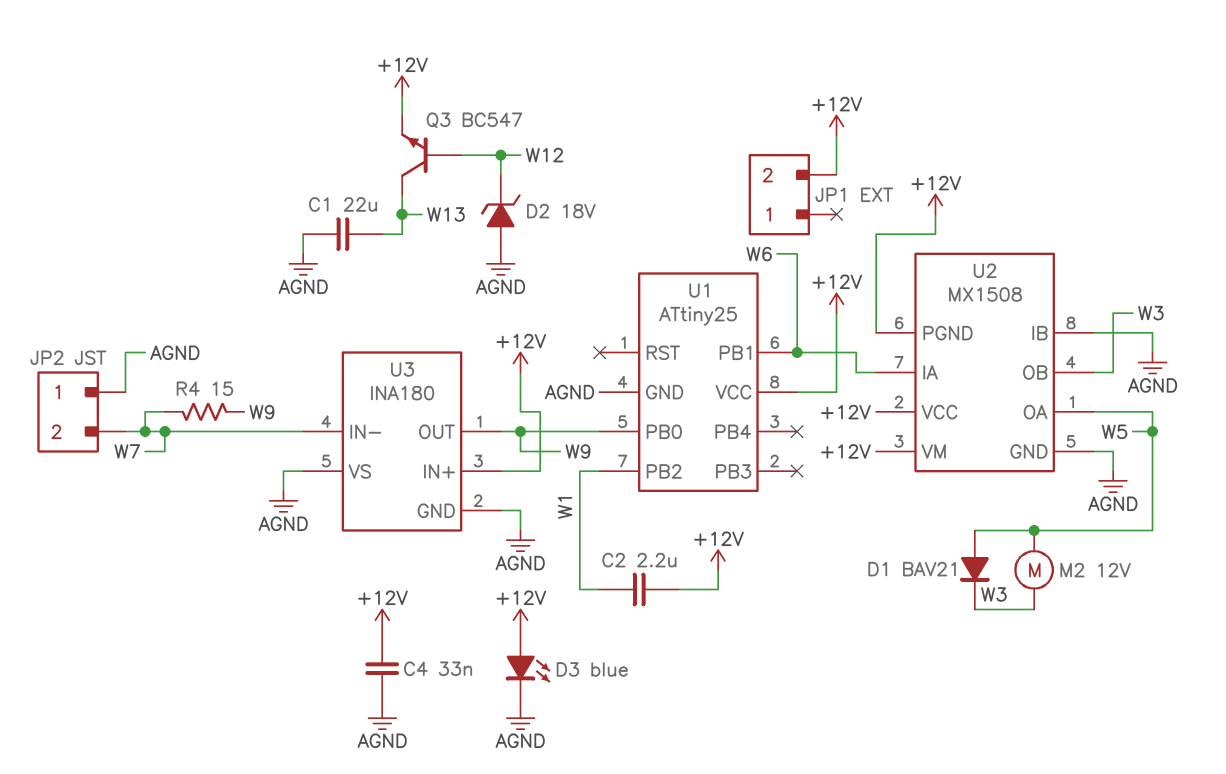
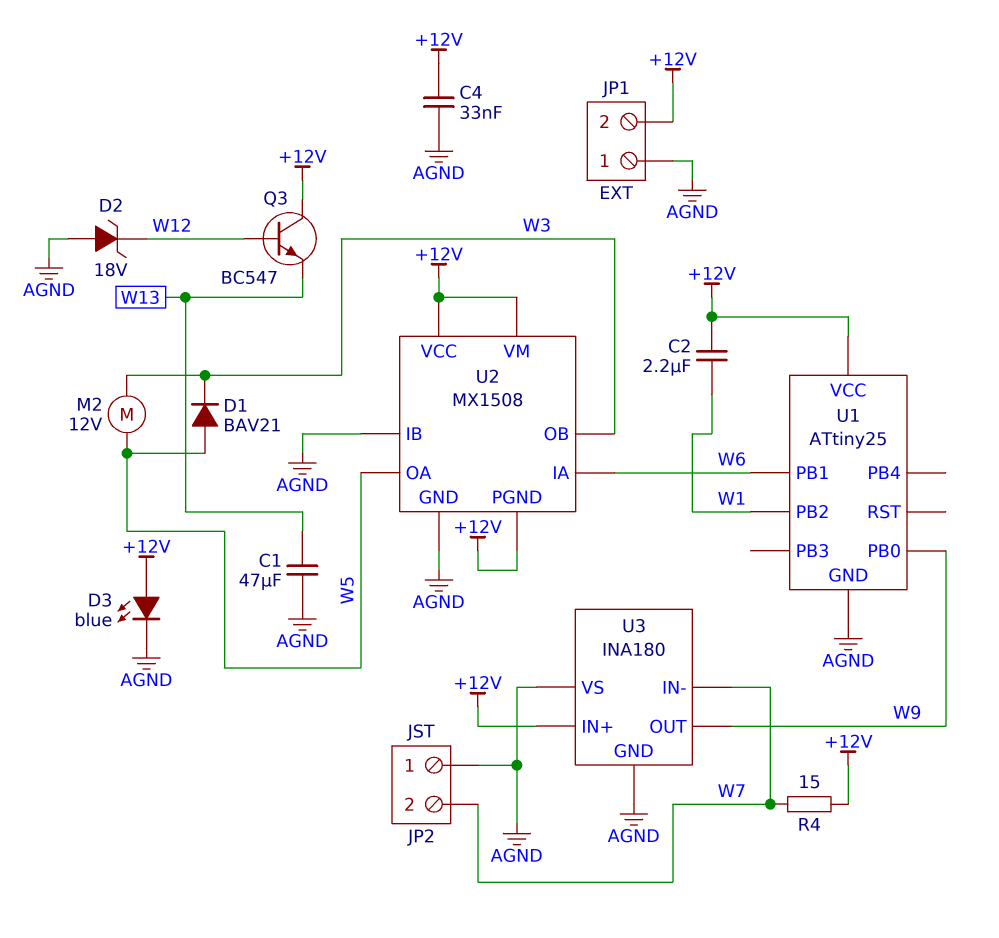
C1: 22uF (AGND, W13) -> 47uF (AGND, W13)
JP1 pin 1: none -> AGND
Q3: NPN BC547 (B W12, C W13, E +12V) -> NPN BC547 (B W12, C +12V, E W13)
R4: 15 (W7, W9) -> 15 (+12V, W7)

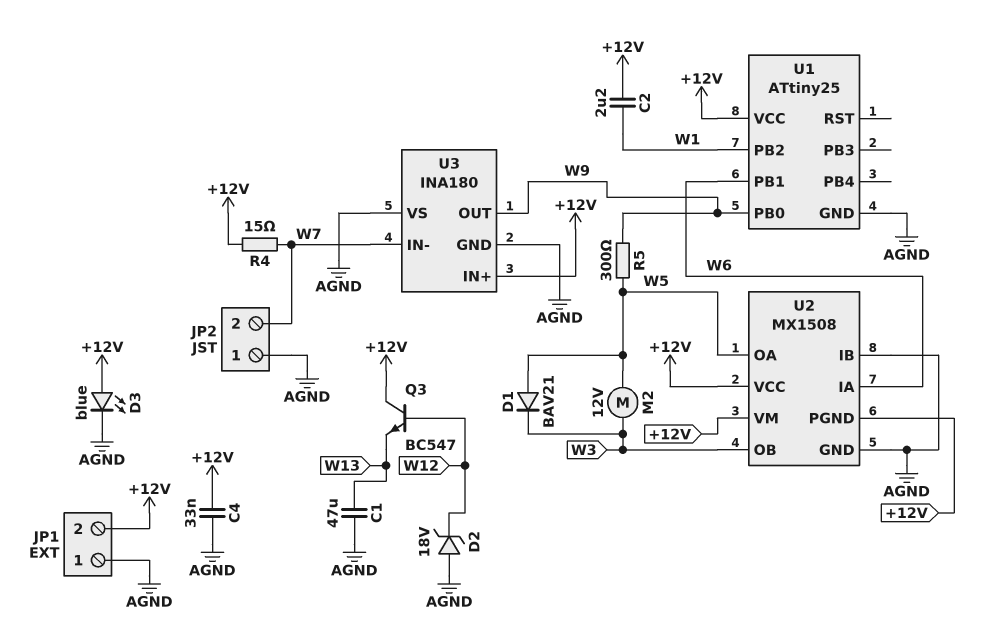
R5: none -> 300 (W5, W9)

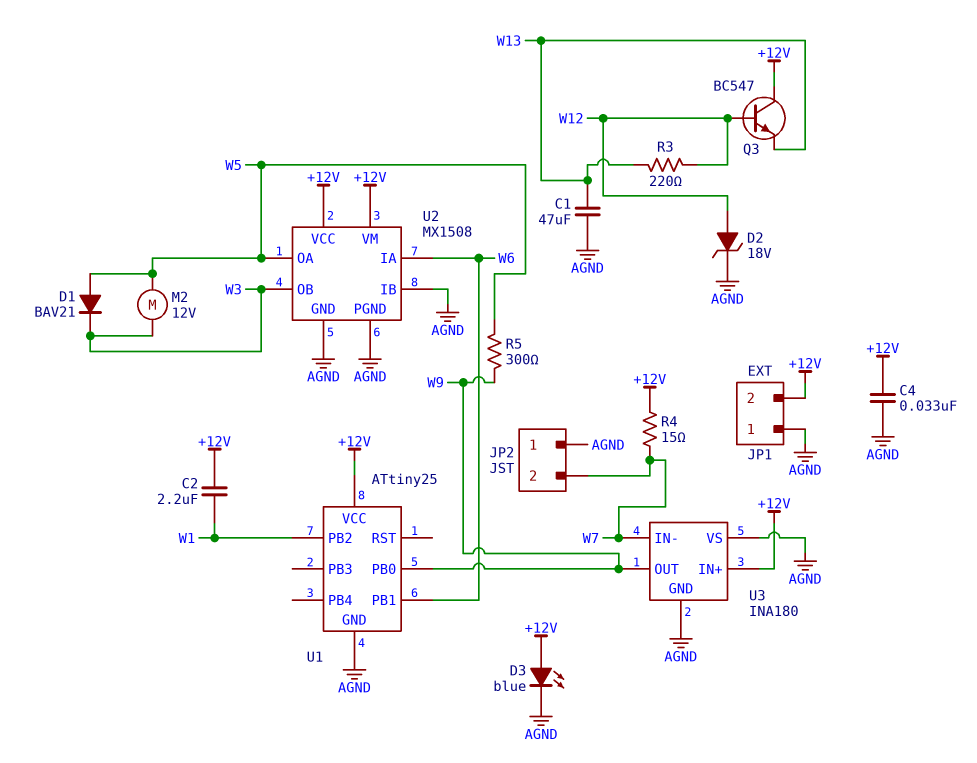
D2: zener 18V (A AGND, K W12) -> zener 18V (A W12, K AGND)
R3: none -> 220 (W12, W13)
U2 pin PGND: +12V -> AGND

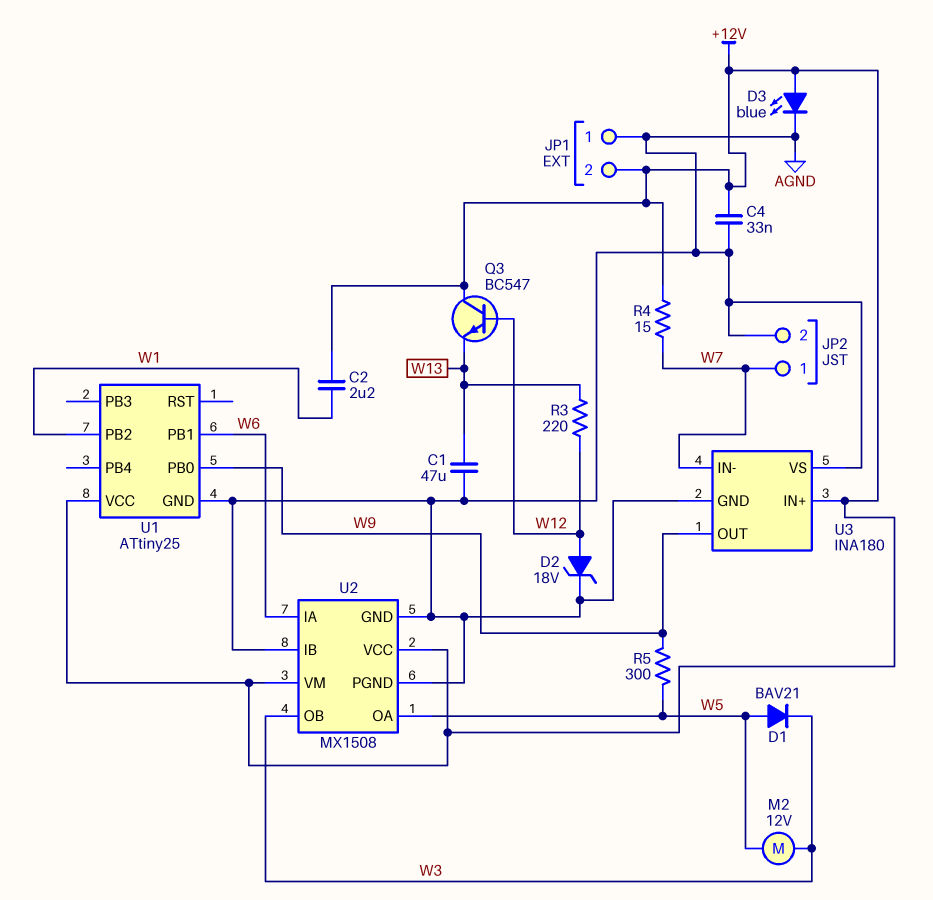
JP2 pin 1: AGND -> W7
JP2 pin 2: W7 -> AGND

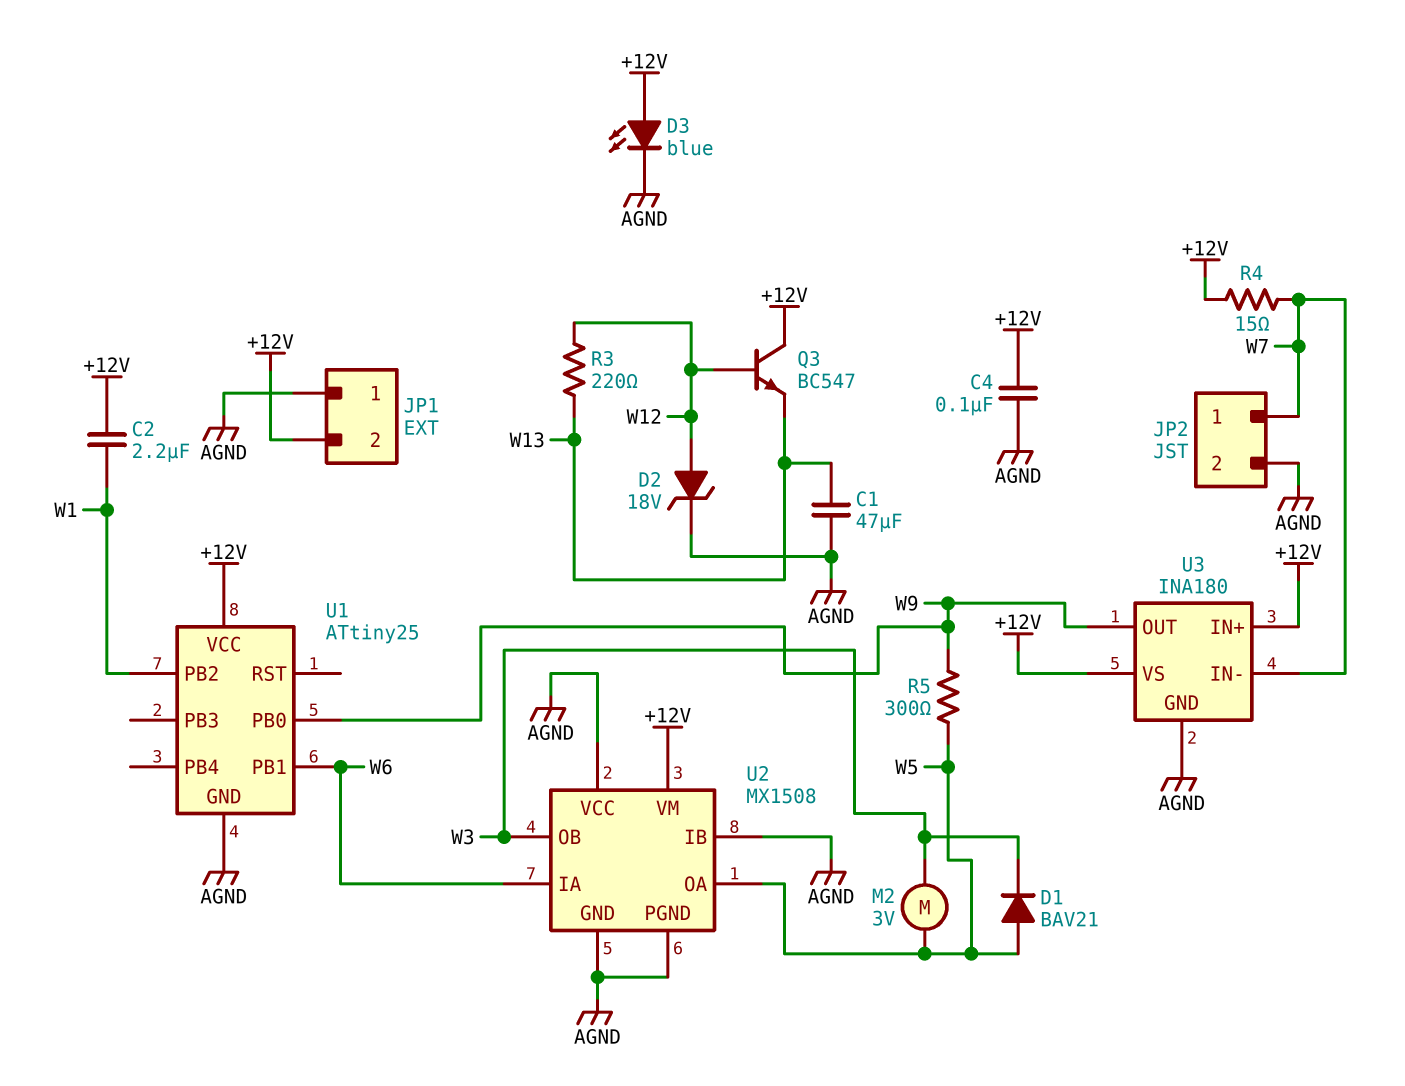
C4: 33nF (+12V, AGND) -> 100nF (+12V, AGND)
M2: motor 12V (W3, W5) -> motor 3V (W3, W5)
U2 pin VCC: +12V -> AGND
U3 pin VS: AGND -> +12V

